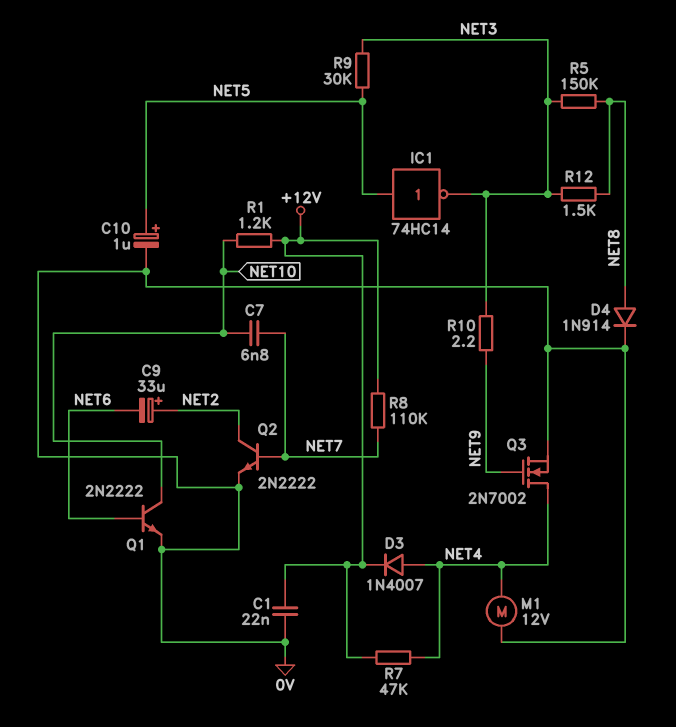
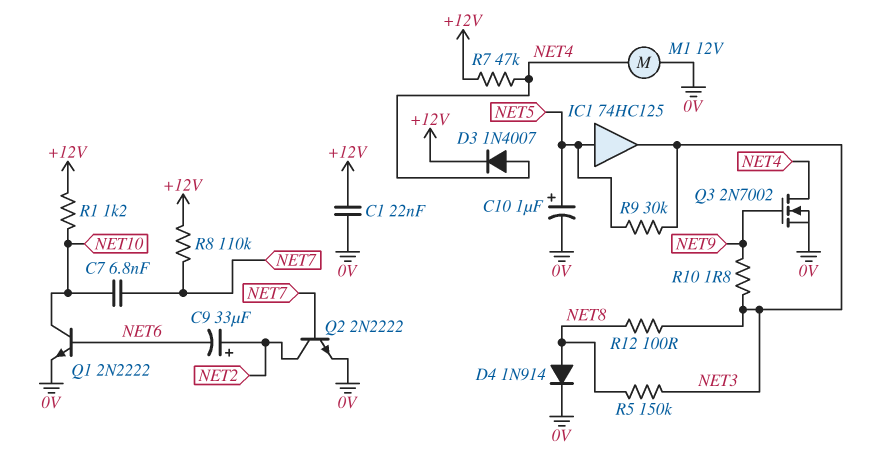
IC1: NOT 74HC14 (in NET5, out NET3) -> buffer 74HC125 (in NET5, out NET3)
R10: 2.2 (NET3, NET9) -> 1.8 (NET3, NET9)
R12: 1.5k (NET3, NET8) -> 100 (NET3, NET8)

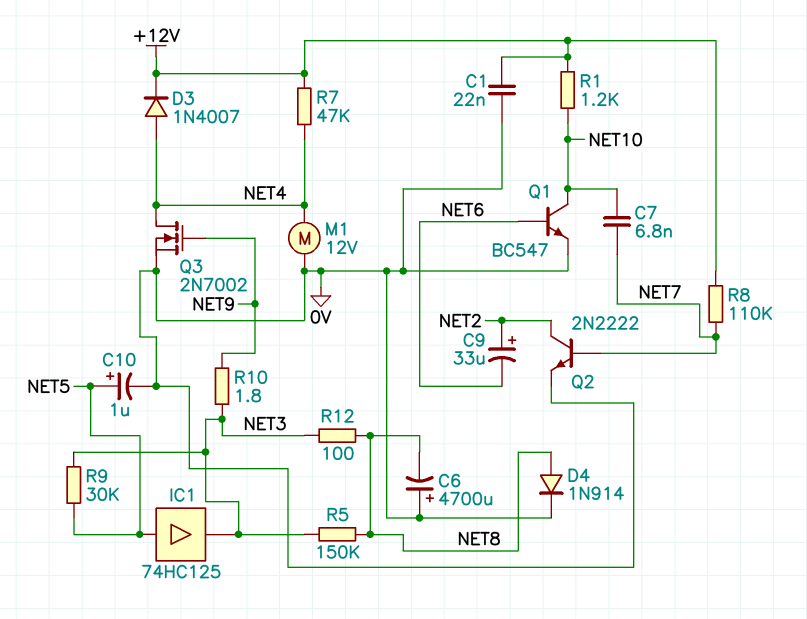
C6: none -> 4700uF (plus 0V, minus NET8)
Q1: NPN 2N2222 (B NET6, C NET10, E 0V) -> NPN BC547 (B NET6, C NET10, E 0V)

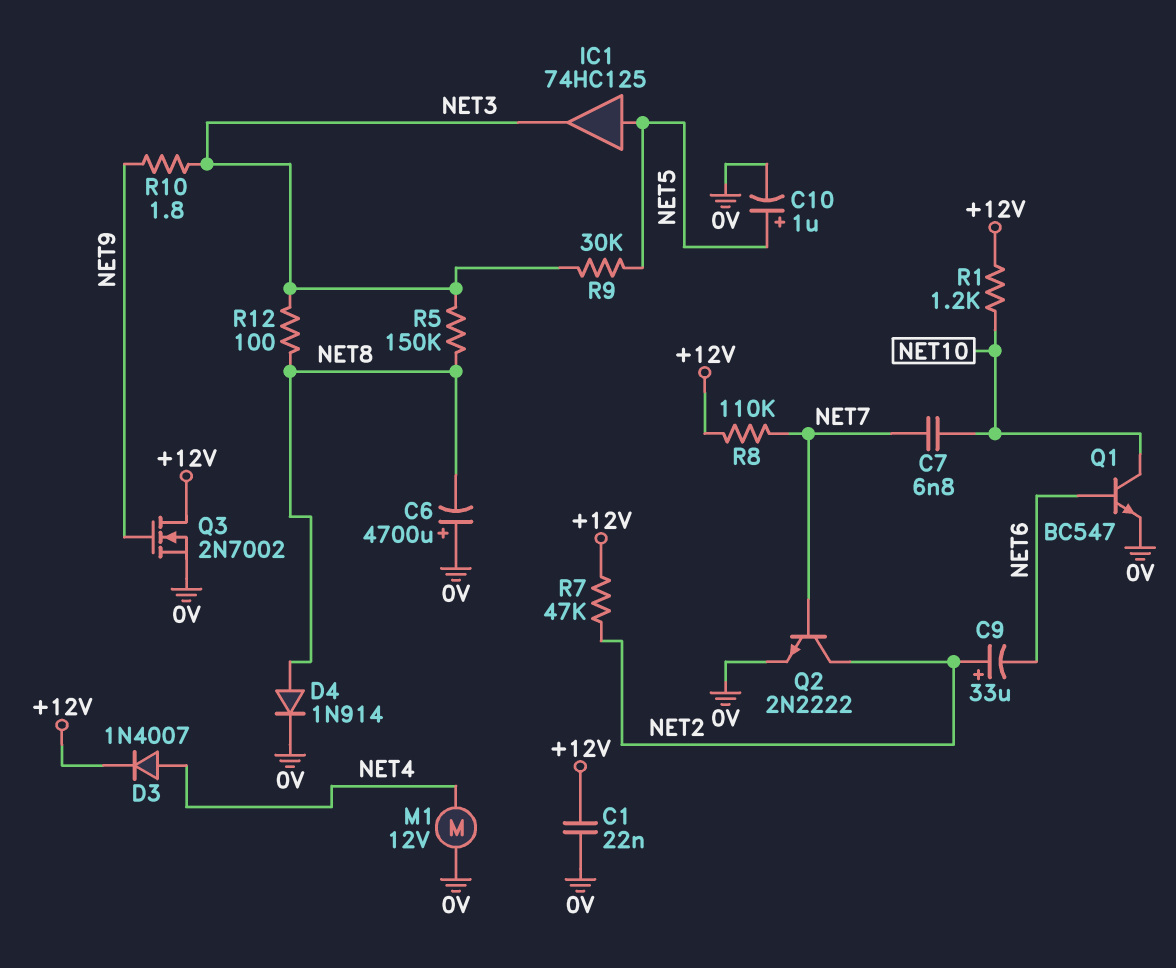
Q3: NMOS 2N7002 (G NET9, D NET4, S 0V) -> NMOS 2N7002 (G NET9, D +12V, S 0V)
R7: 47k (+12V, NET4) -> 47k (+12V, NET2)

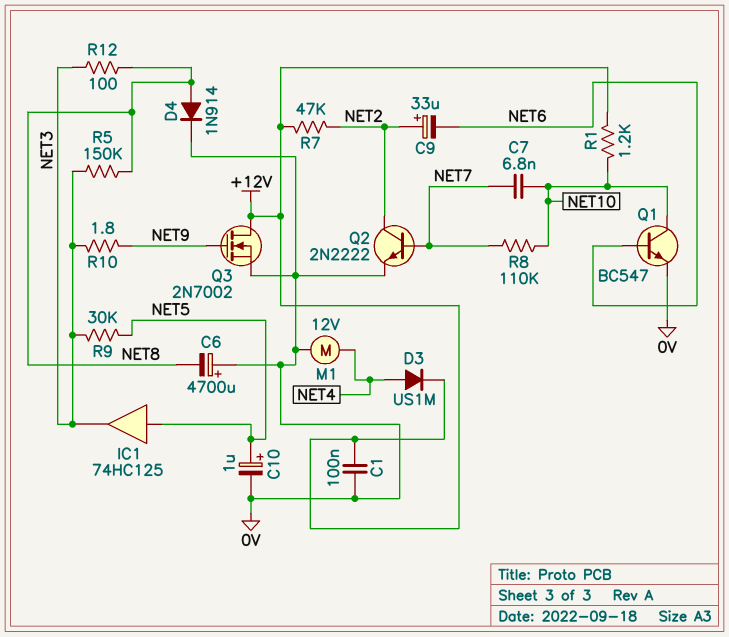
C1: 22nF (+12V, 0V) -> 100nF (+12V, 0V)
D3: diode 1N4007 (A NET4, K +12V) -> diode US1M (A NET4, K +12V)
R8: 110k (+12V, NET7) -> 110k (NET7, NET10)

